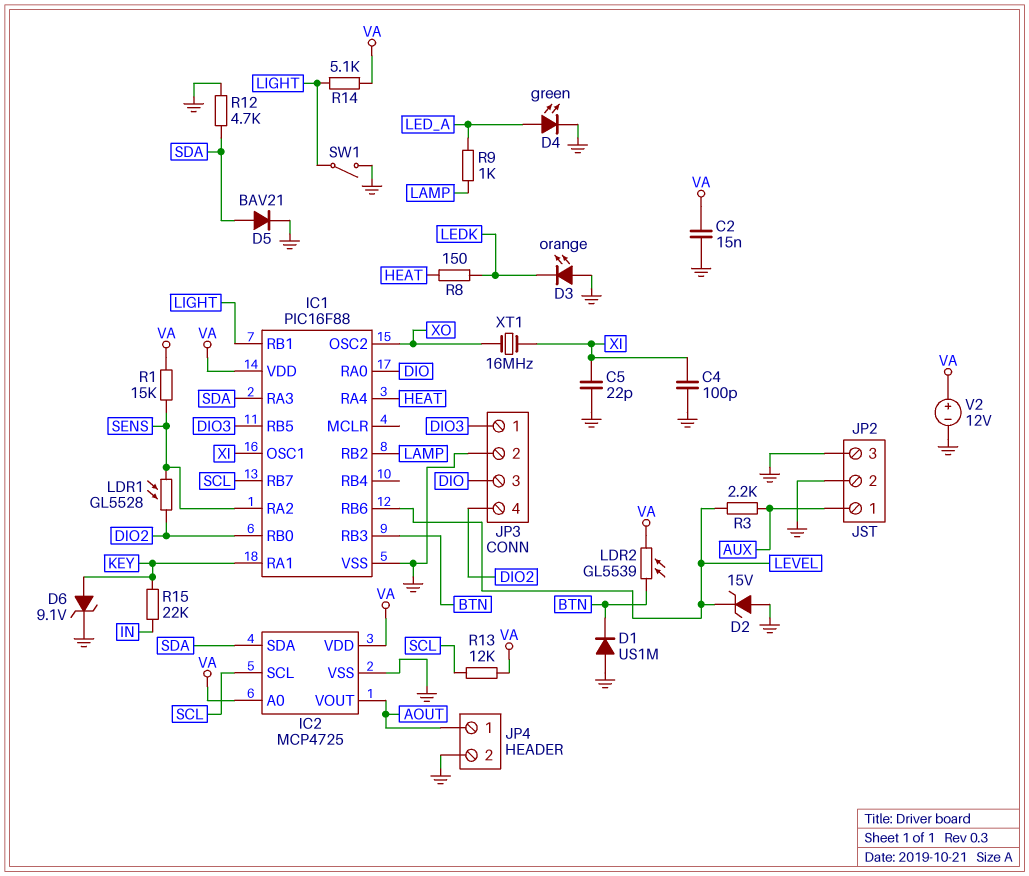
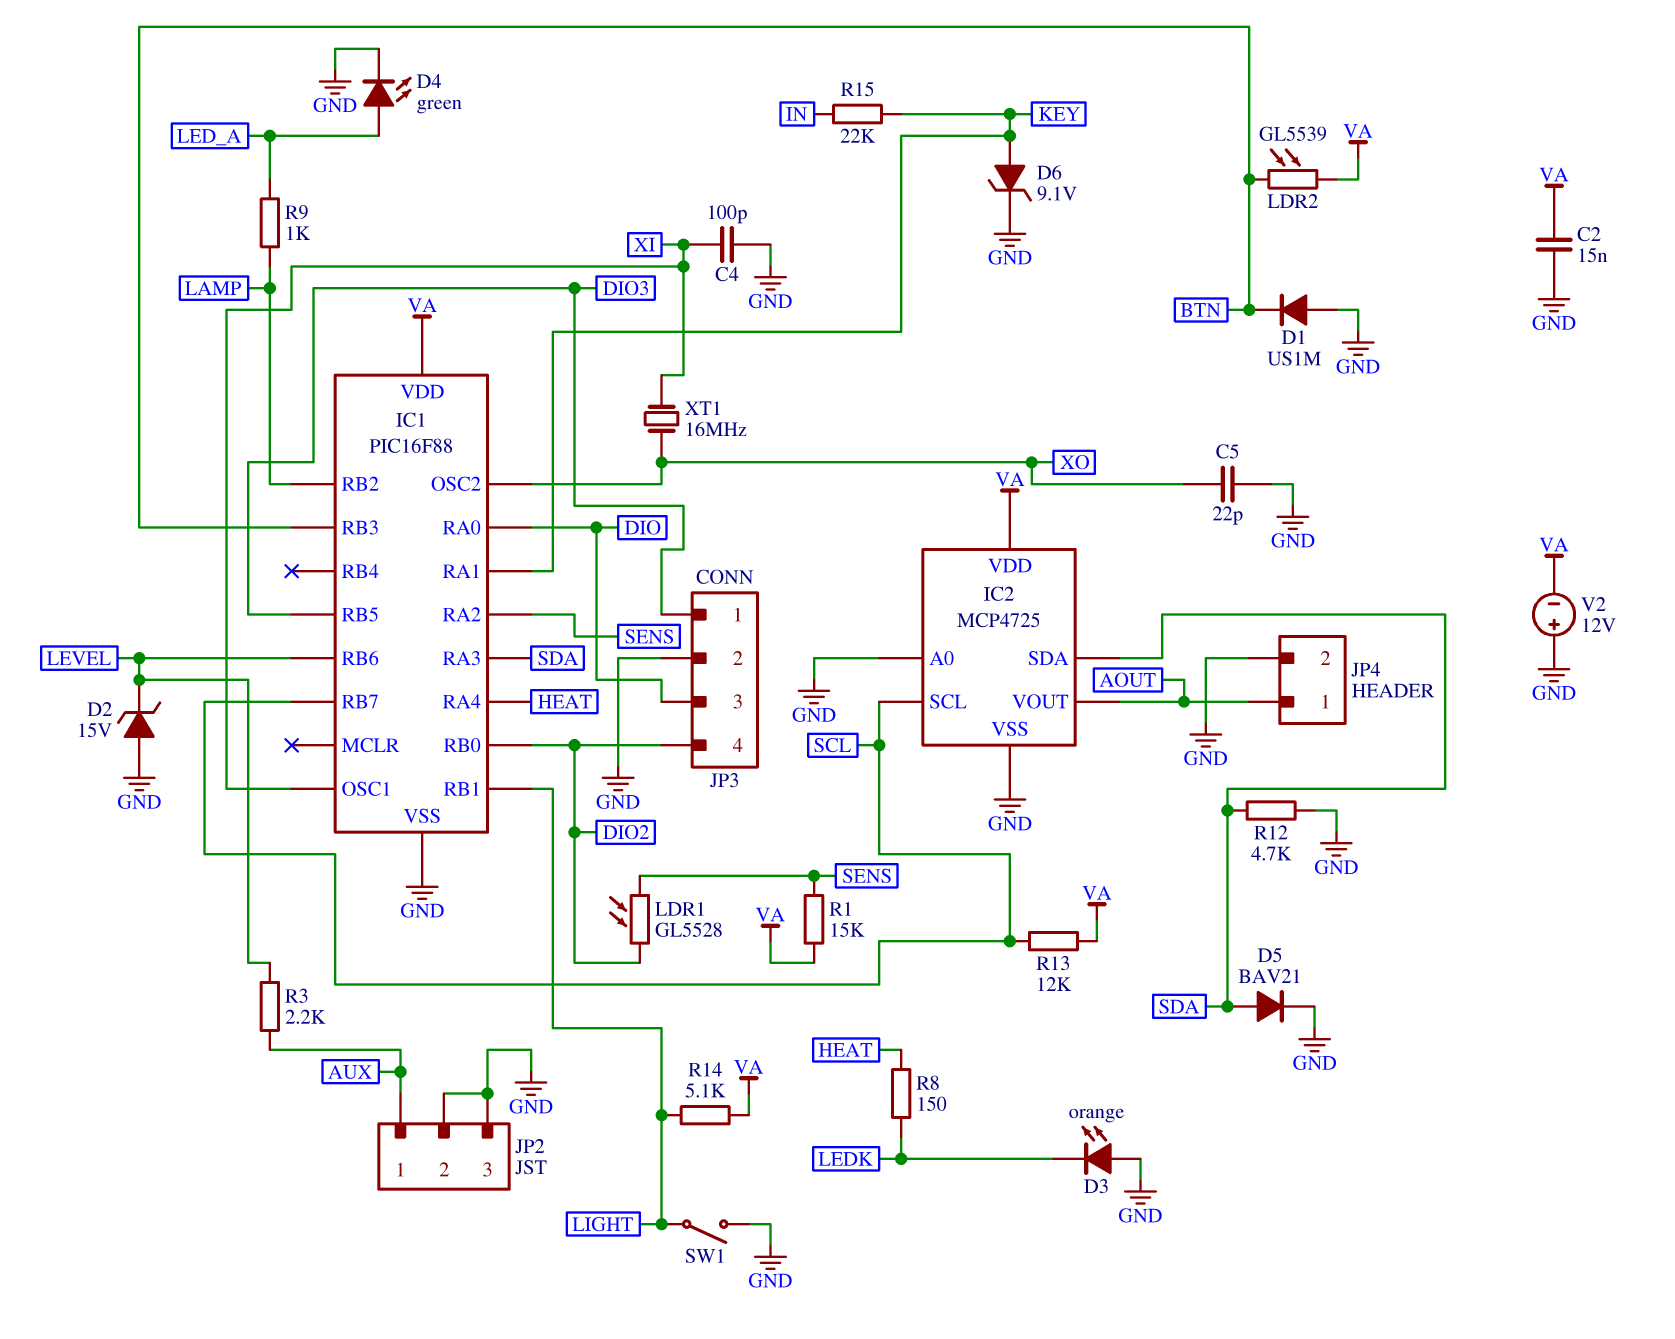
C5: 22pF (GND, XI) -> 22pF (GND, XO)
IC2 pin A0: VA -> GND
V2: 12V (plus VA, minus GND) -> 12V (plus GND, minus VA)

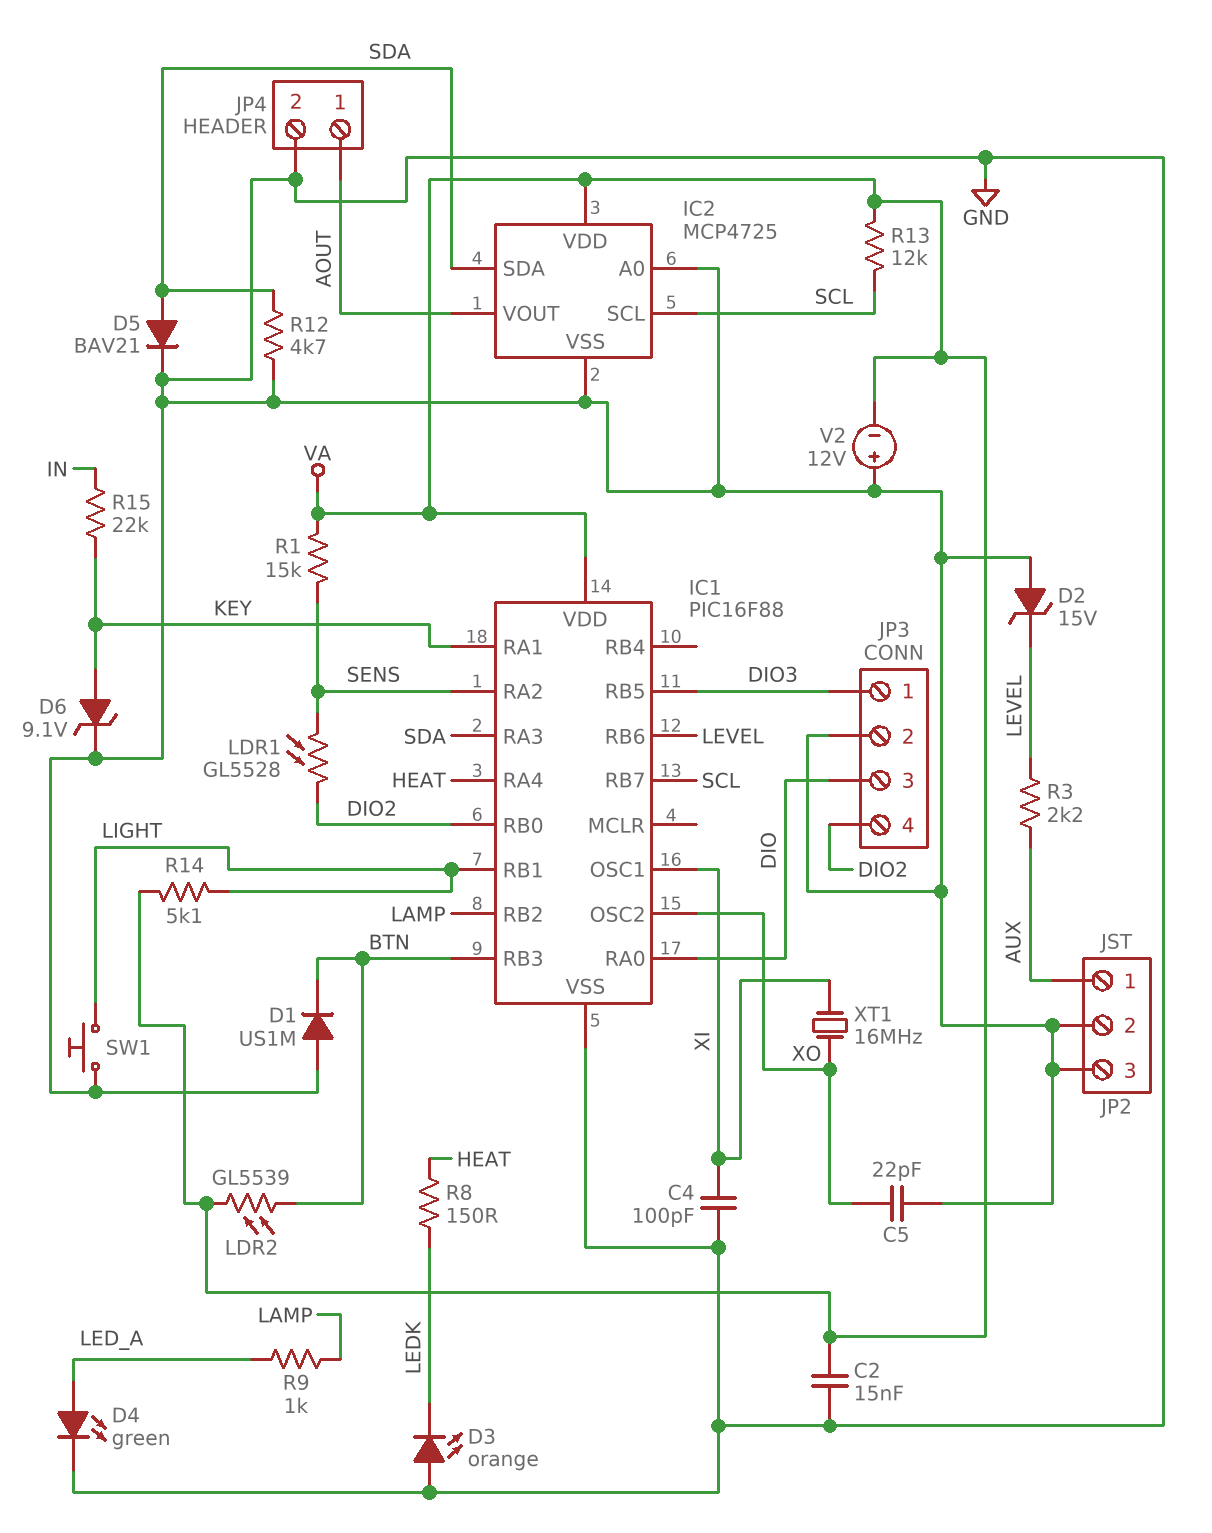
SW1: switch (GND, LIGHT) -> button (GND, LIGHT)

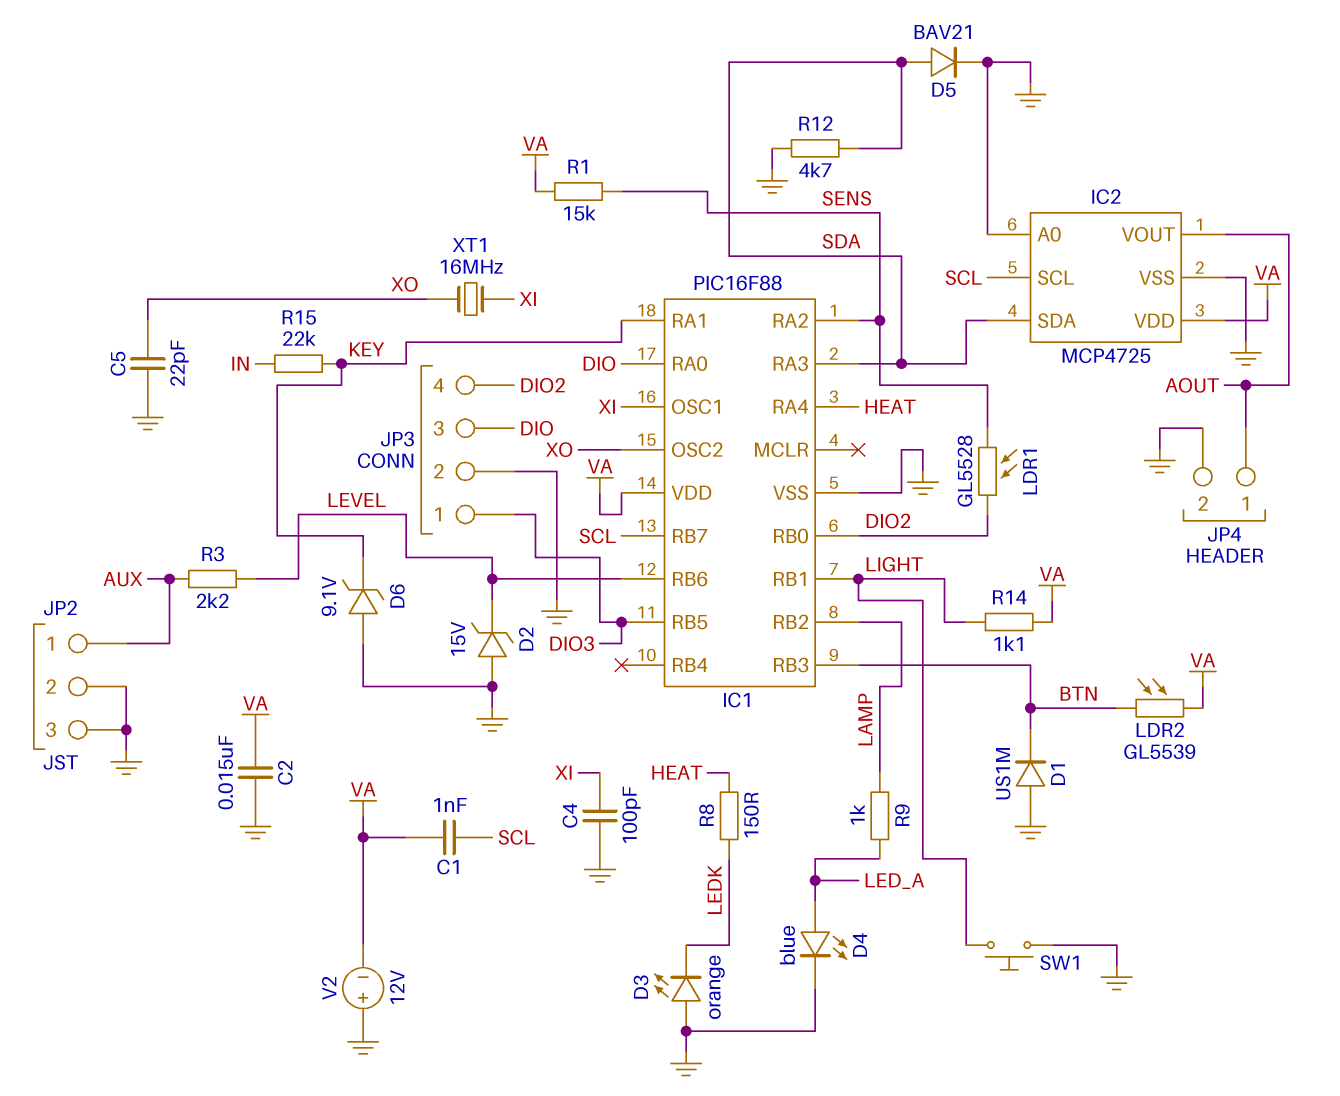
C1: none -> 1nF (SCL, VA)
D4: LED green (A LED_A, K GND) -> LED blue (A LED_A, K GND)
D6: zener 9.1V (A KEY, K GND) -> zener 9.1V (A GND, K KEY)
R13: 12k (SCL, VA) -> none
R14: 5.1k (LIGHT, VA) -> 1.1k (LIGHT, VA)

